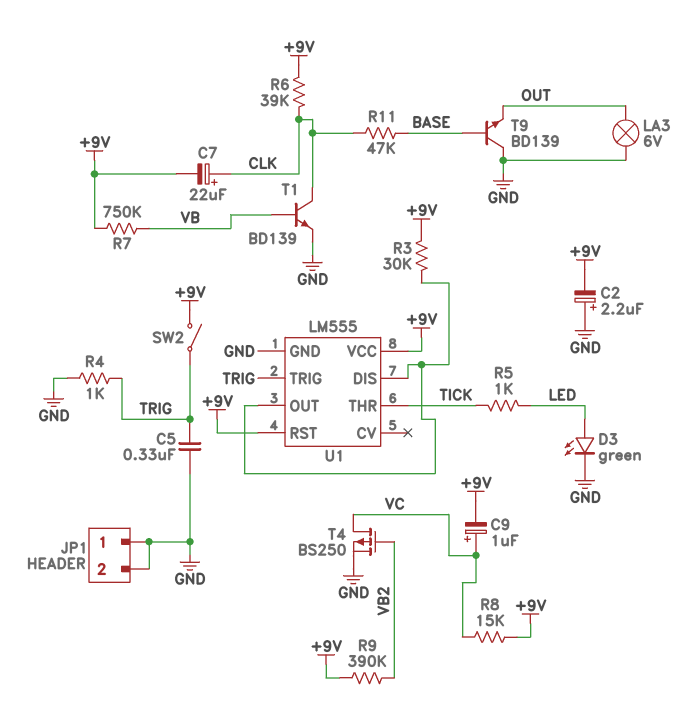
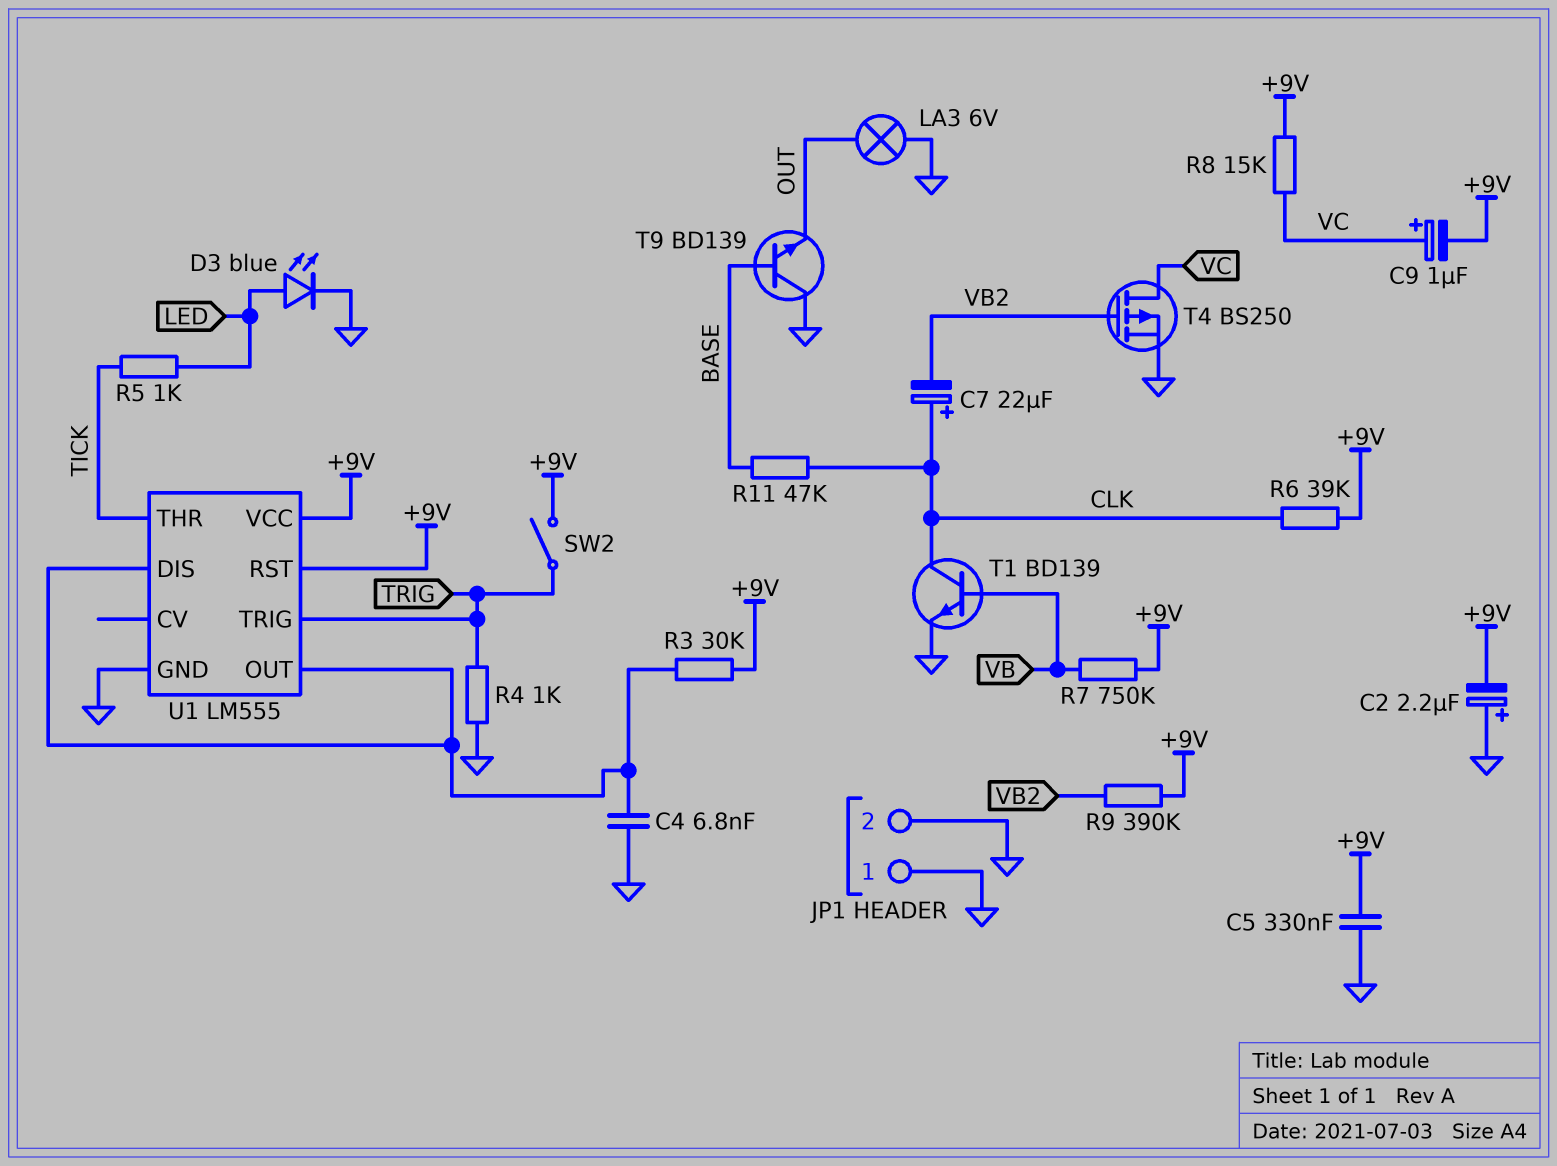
C4: none -> 6.8nF (GND, U1/DIS)
C5: 330nF (GND, TRIG) -> 330nF (+9V, GND)
C7: 22uF (plus CLK, minus +9V) -> 22uF (plus CLK, minus VB2)
D3: LED green (A LED, K GND) -> LED blue (A LED, K GND)

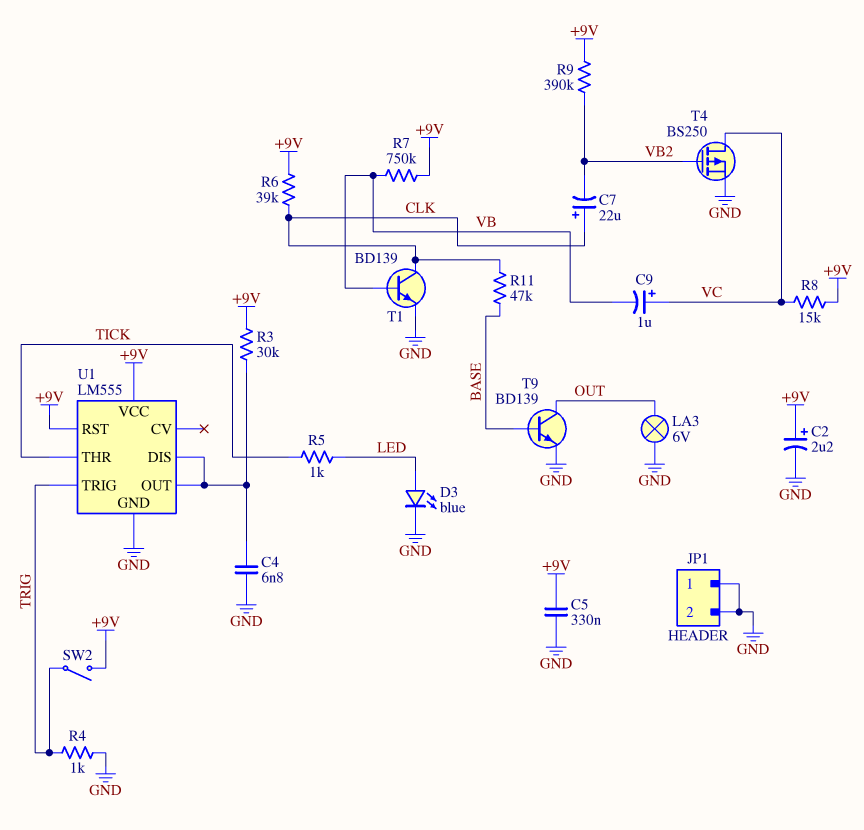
C2: 2.2uF (plus GND, minus +9V) -> 2.2uF (plus +9V, minus GND)
C9: 1uF (plus VC, minus +9V) -> 1uF (plus VC, minus VB)
T9: NPN BD139 (B BASE, C GND, E OUT) -> NPN BD139 (B BASE, C OUT, E GND)

